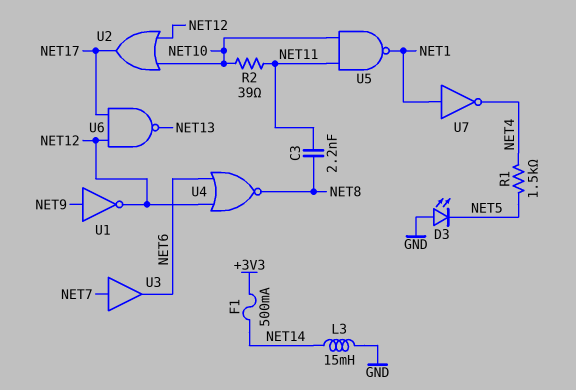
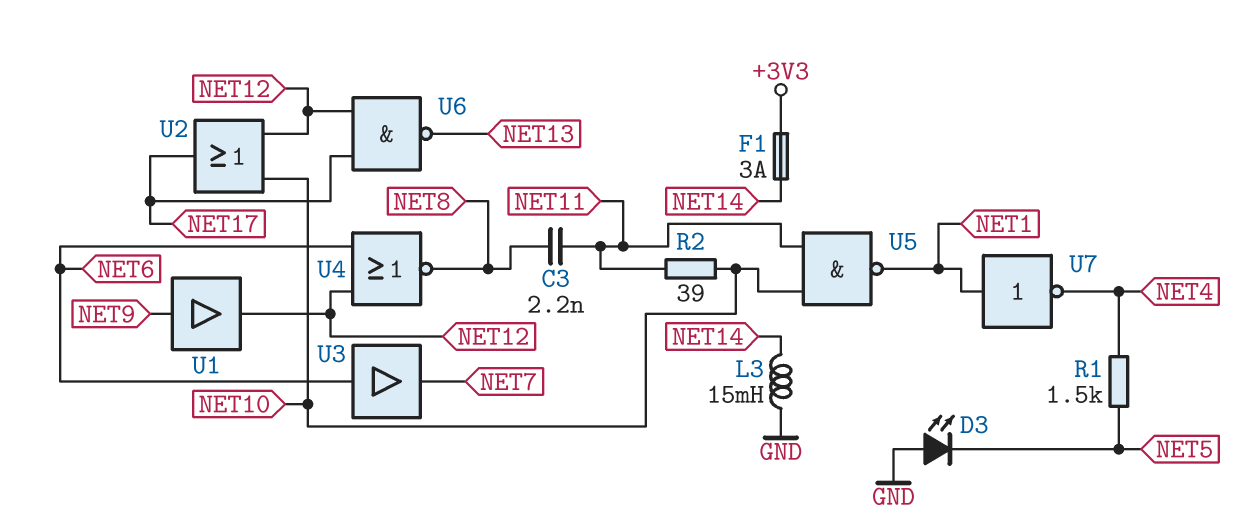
F1: 500mA (+3V3, NET14) -> 3A (+3V3, NET14)
U1: NOT (in NET9, out NET12) -> buffer (in NET9, out NET12)
U3: buffer (in NET7, out NET6) -> buffer (in NET6, out NET7)

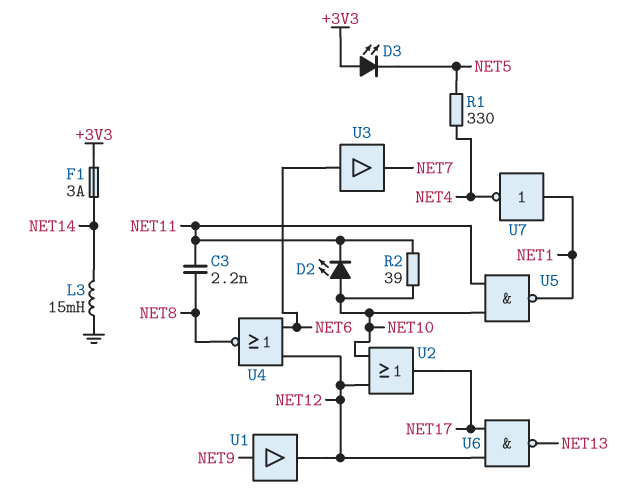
D2: none -> LED (A NET10, K NET11)
D3: LED (A GND, K NET5) -> LED (A +3V3, K NET5)
R1: 1.5k (NET4, NET5) -> 330 (NET4, NET5)

